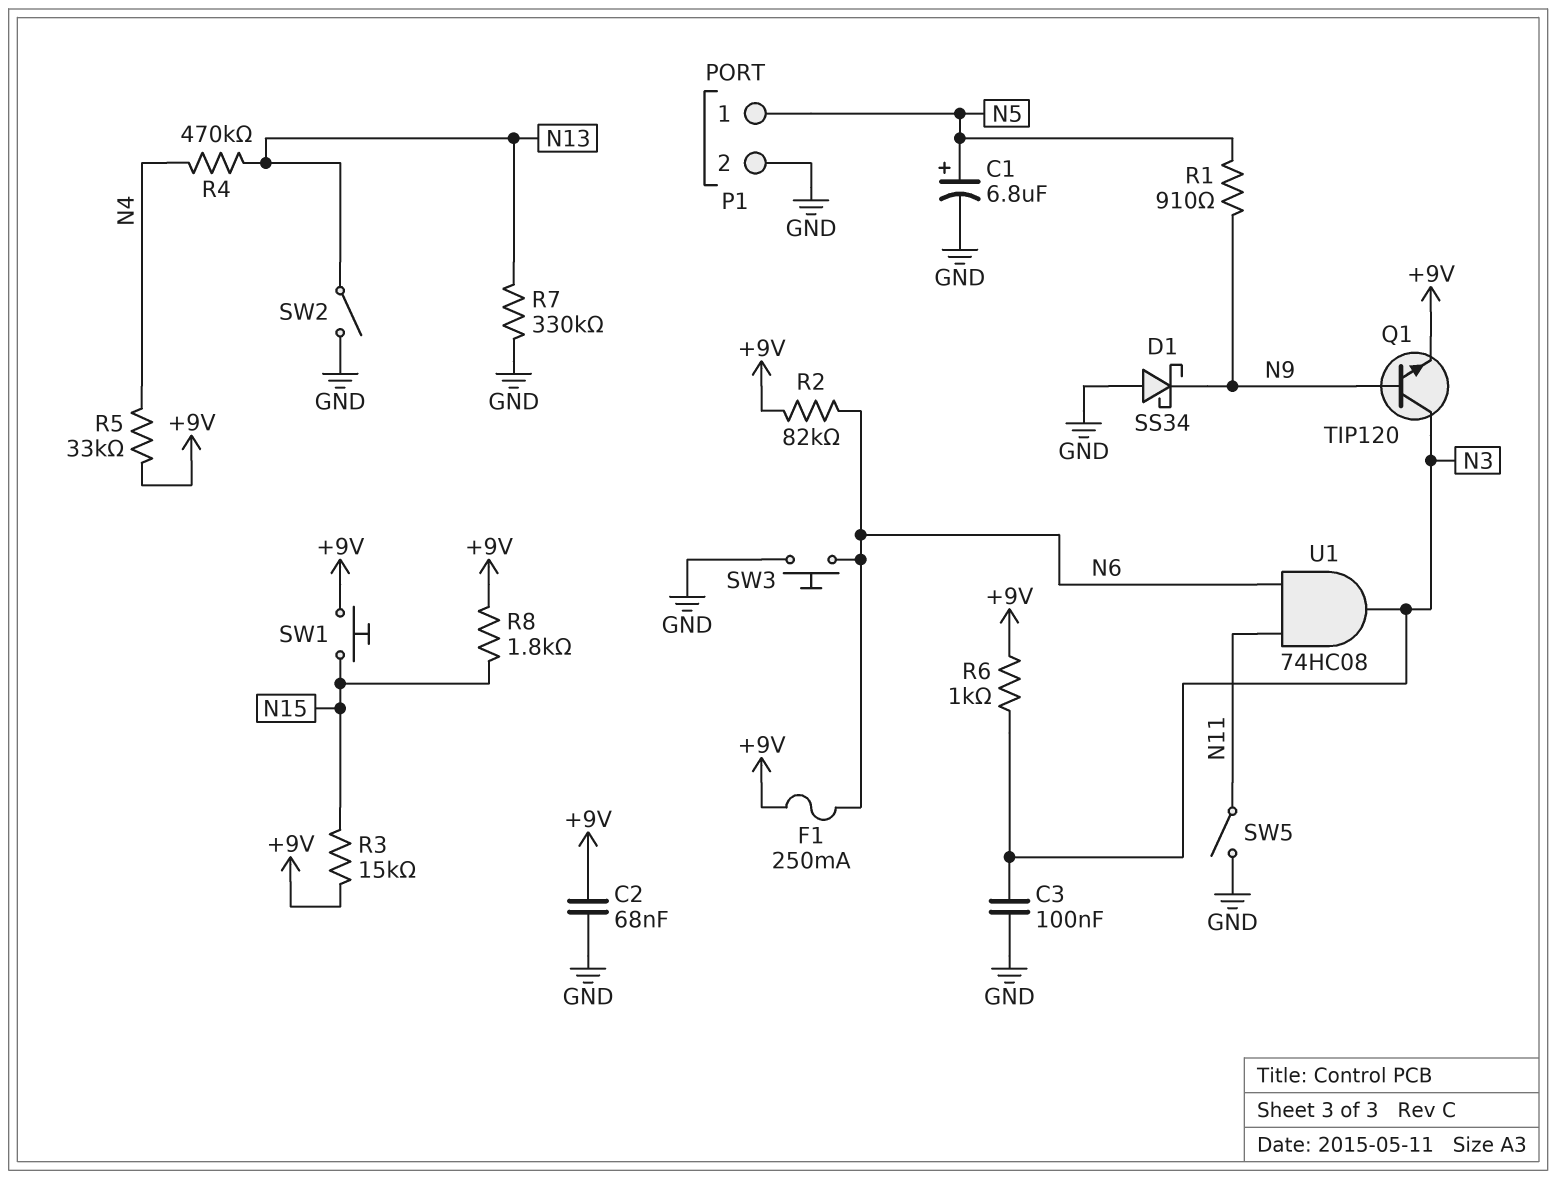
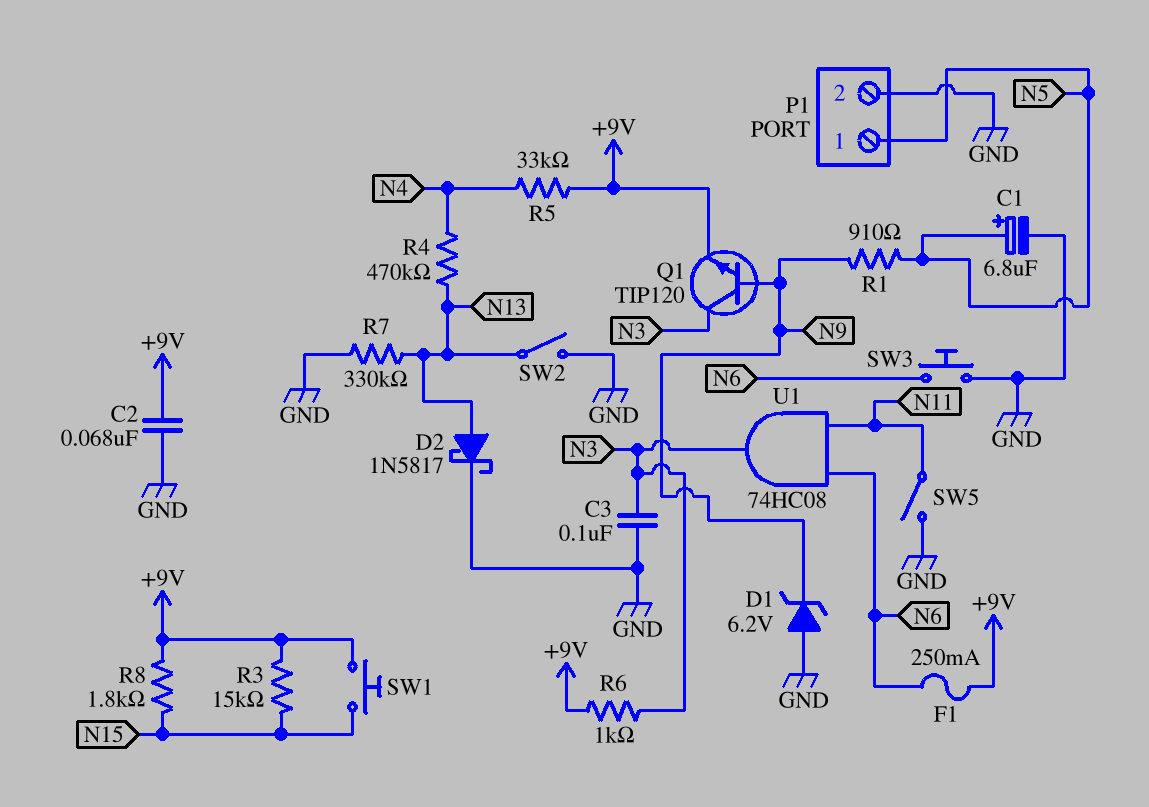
D1: schottky SS34 (A GND, K N9) -> zener 6.2V (A GND, K N9)
D2: none -> schottky 1N5817 (A N13, K GND)
R2: 82k (+9V, N6) -> none

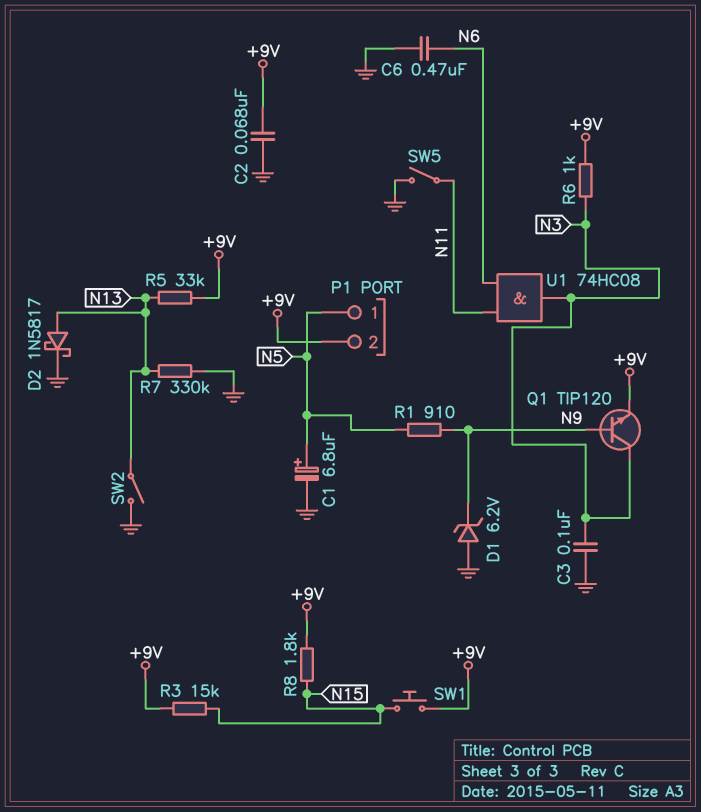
C6: none -> 470nF (GND, N6)
F1: 250mA (+9V, N6) -> none
P1 pin 2: GND -> +9V
R4: 470k (N4, N13) -> none
R5: 33k (+9V, N4) -> 33k (+9V, N13)
SW3: button (GND, N6) -> none

